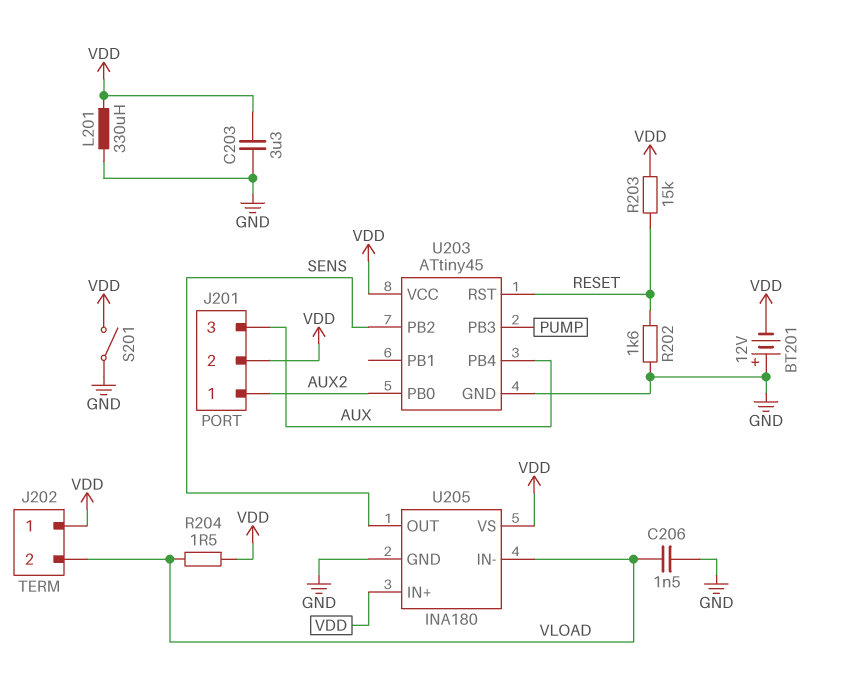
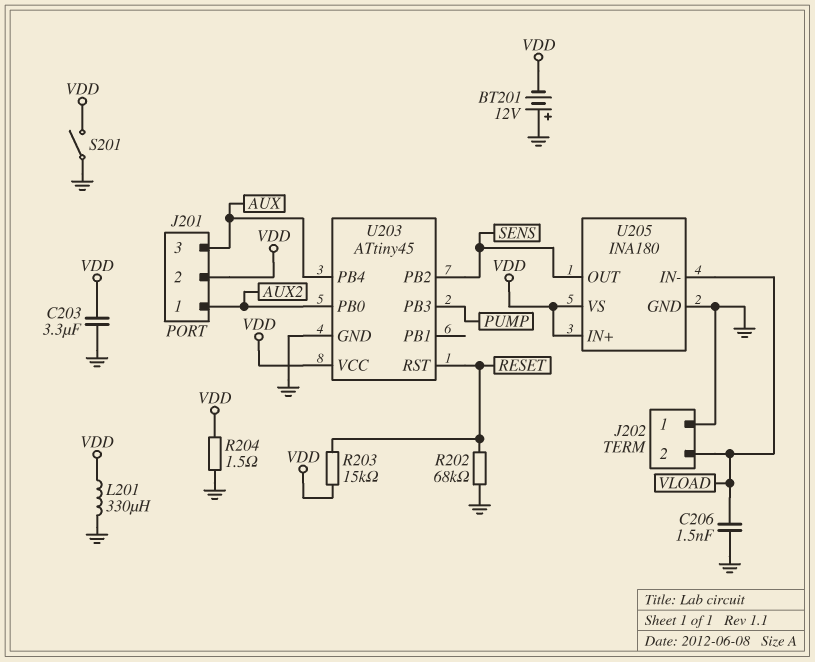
J202 pin 1: VDD -> GND
R202: 1.6k (GND, RESET) -> 68k (GND, RESET)
R204: 1.5 (VDD, VLOAD) -> 1.5 (GND, VDD)

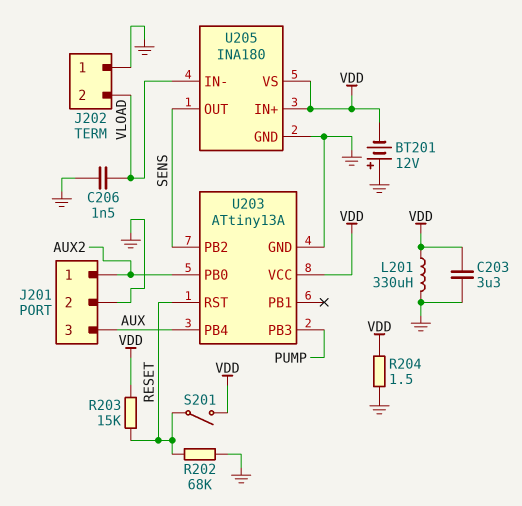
J201 pin 2: VDD -> GND
S201: switch (GND, VDD) -> switch (RESET, VDD)
U203: ATtiny45 -> ATtiny13A

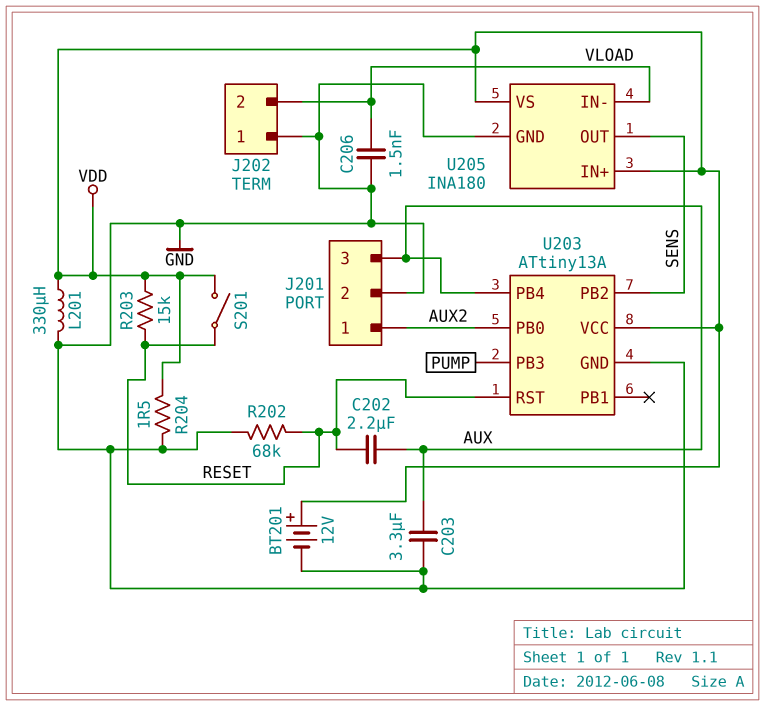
BT201: 12V (plus GND, minus VDD) -> 12V (plus VDD, minus GND)
C202: none -> 2.2uF (AUX, RESET)
C203: 3.3uF (GND, VDD) -> 3.3uF (AUX, GND)

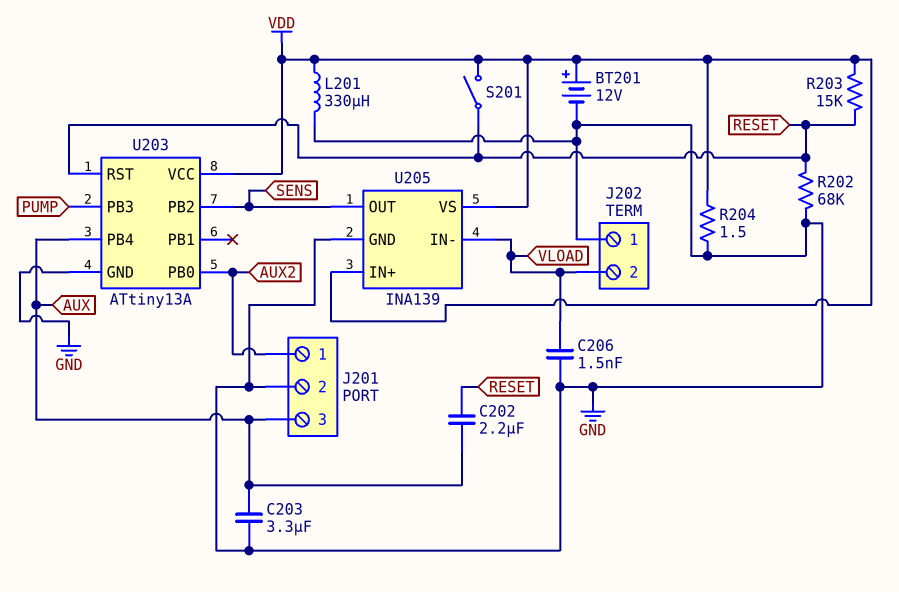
U205: INA180 -> INA139

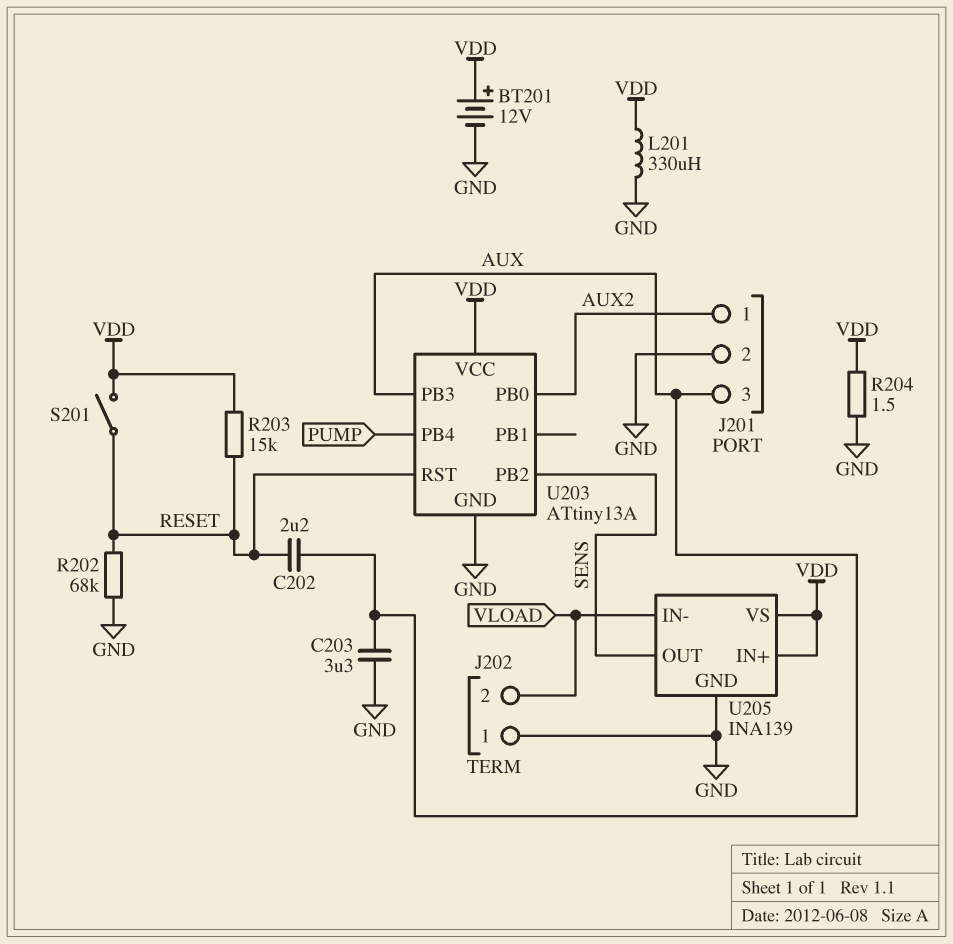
C206: 1.5nF (GND, VLOAD) -> none
U203 pin PB3: PUMP -> AUX
U203 pin PB4: AUX -> PUMP

